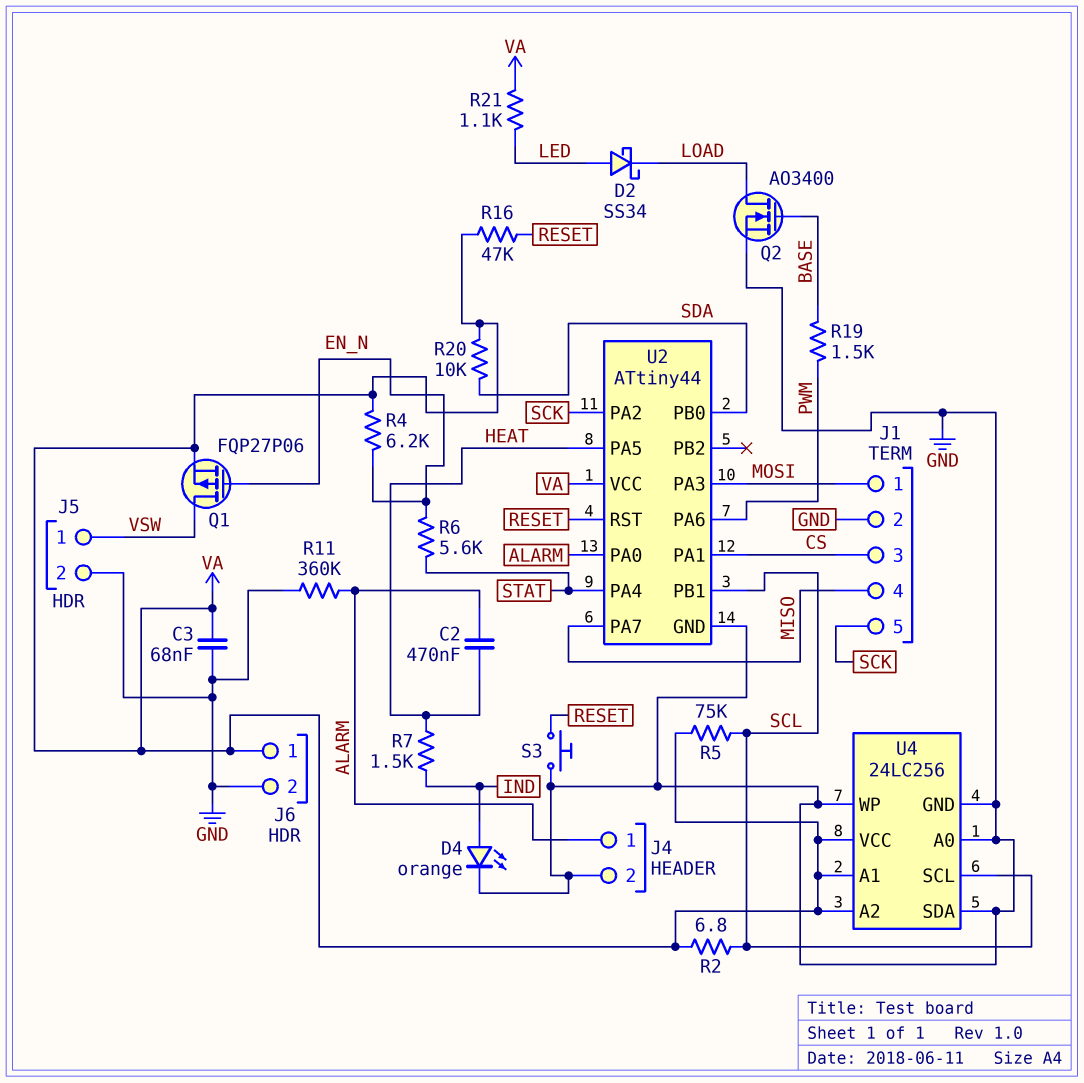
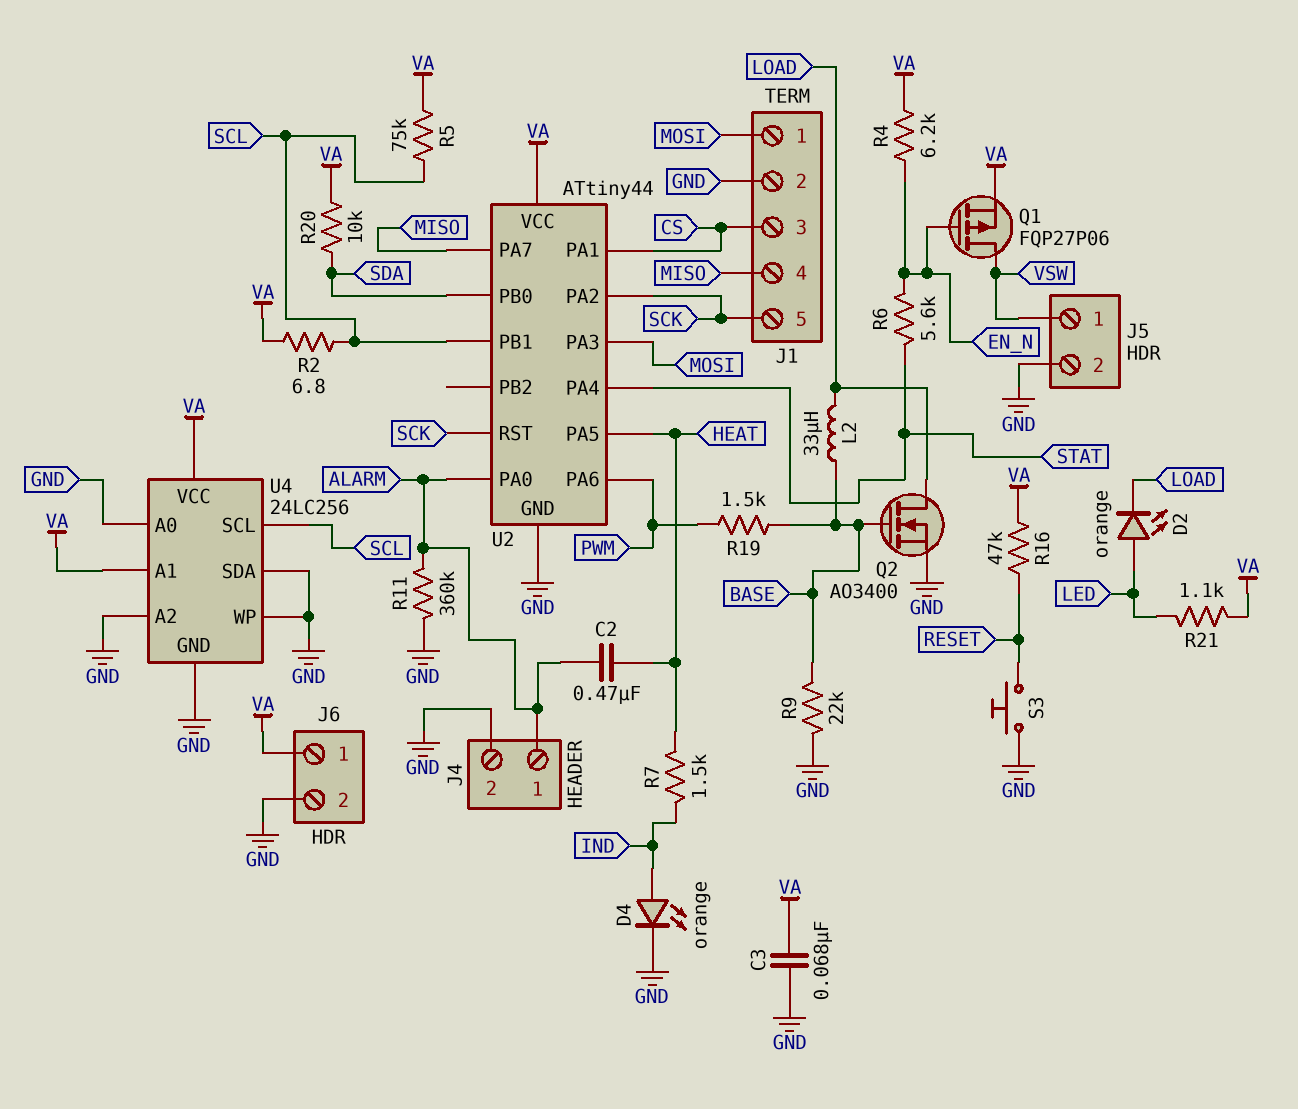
D2: schottky SS34 (A LED, K LOAD) -> LED orange (A LED, K LOAD)
L2: none -> 33uH (BASE, LOAD)
R9: none -> 22k (BASE, GND)
U2 pin RST: RESET -> SCK
U4 pin A2: VA -> GND

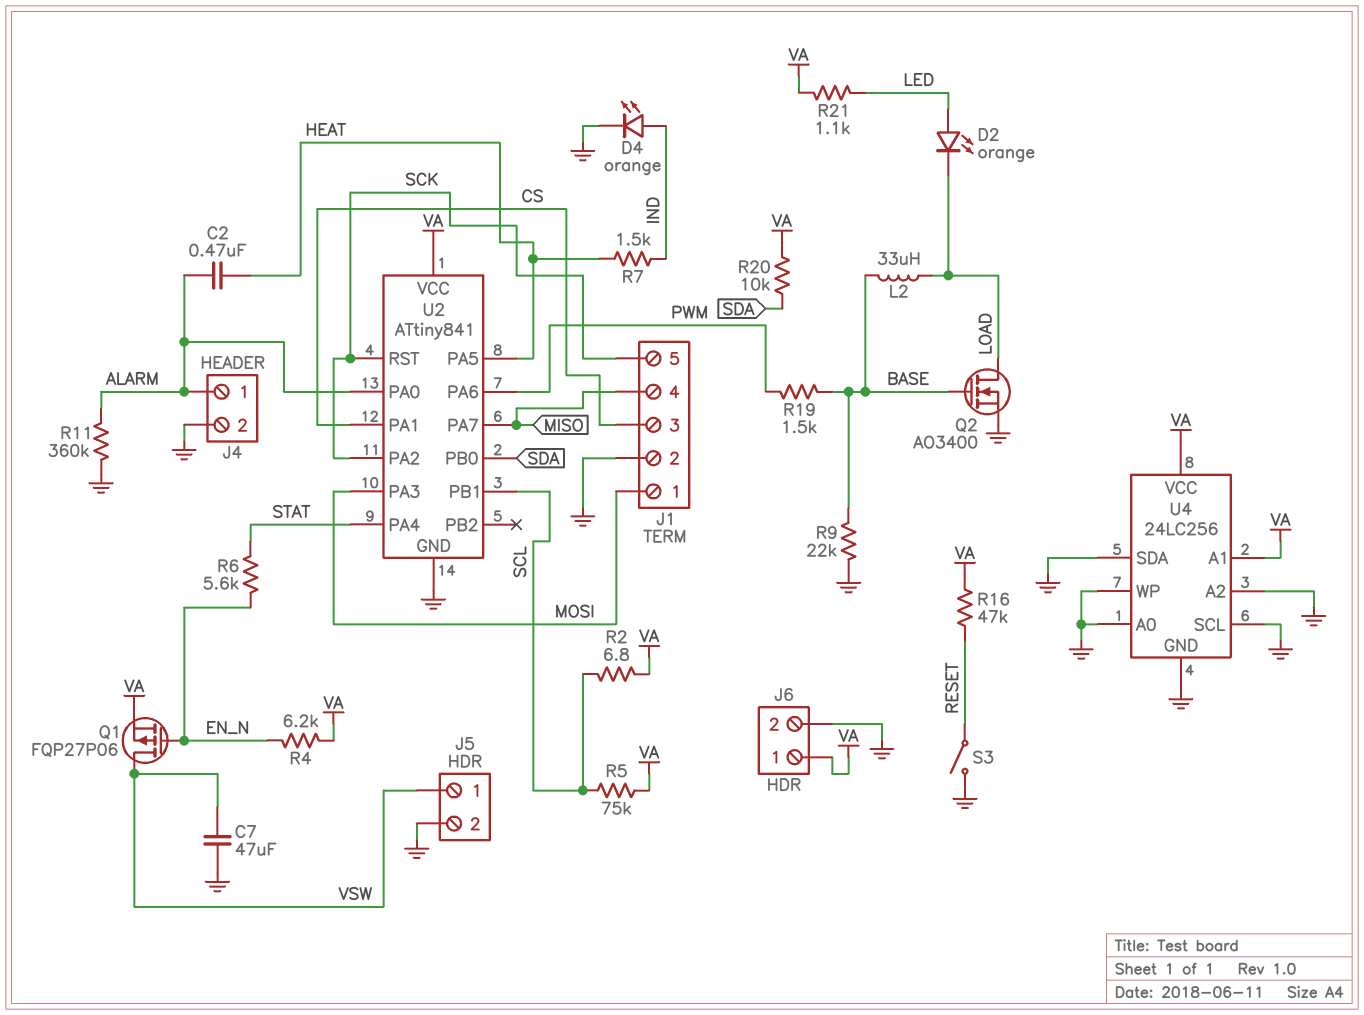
C3: 68nF (GND, VA) -> none
C7: none -> 47uF (GND, VSW)
S3: button (GND, RESET) -> switch (GND, RESET)
U2: ATtiny44 -> ATtiny841
U4 pin SCL: SCL -> GND

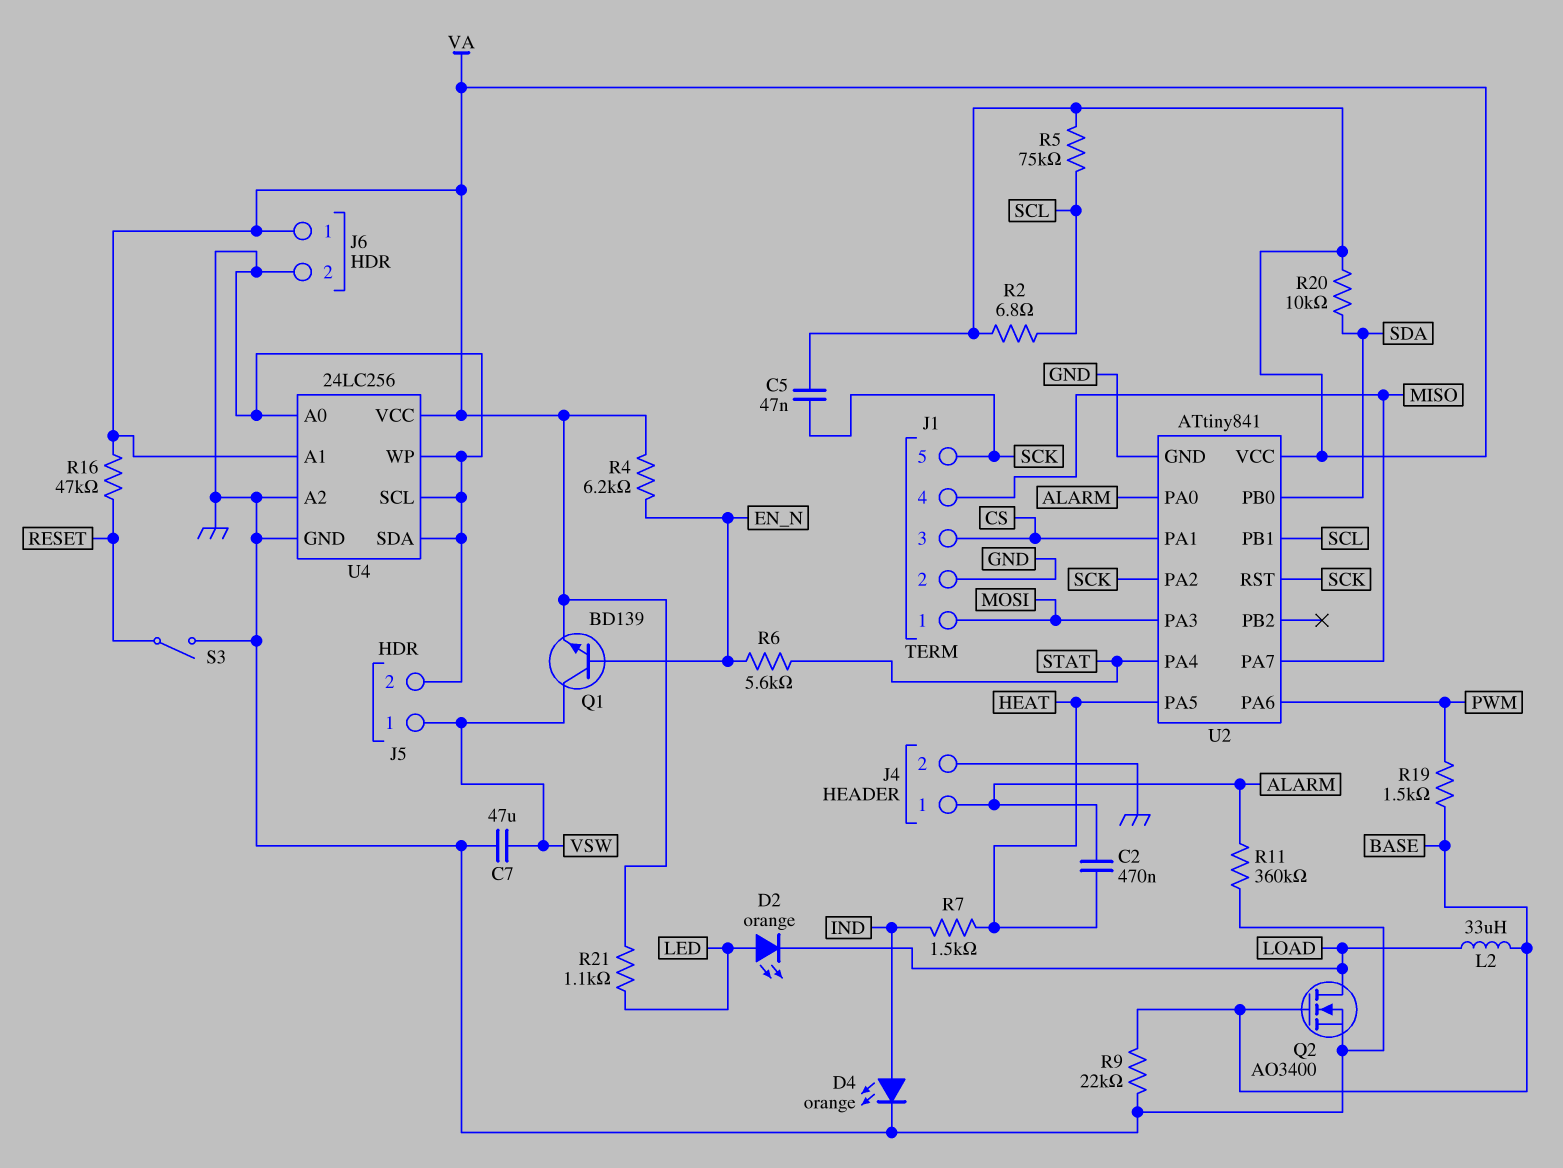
C5: none -> 47nF (SCK, VA)
Q1: PMOS FQP27P06 (G EN_N, D VSW, S VA) -> NPN BD139 (B EN_N, C VSW, E VA)

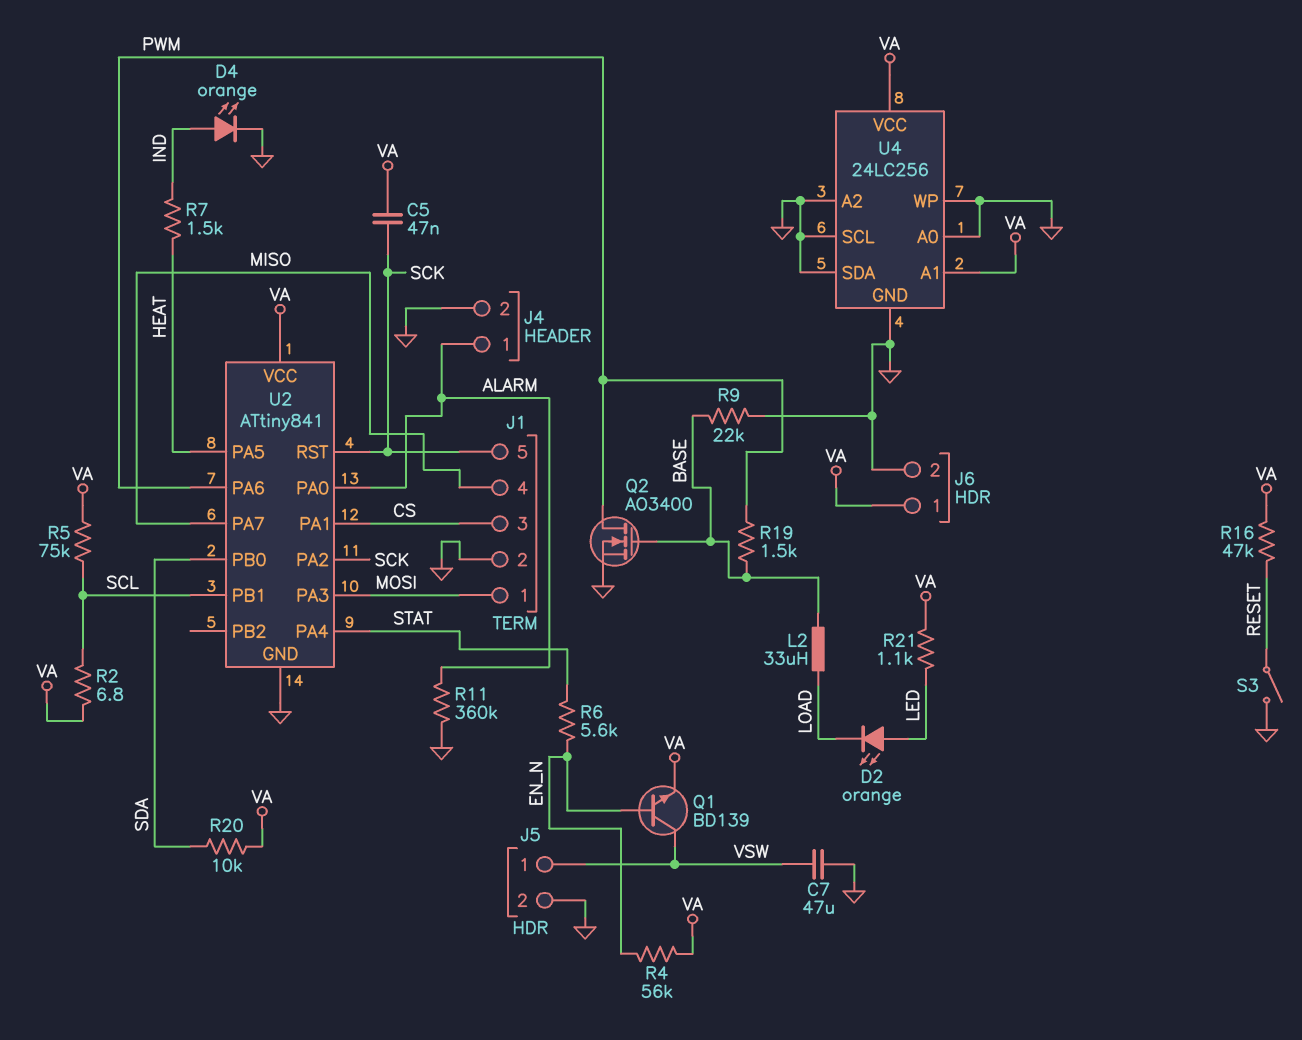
C2: 470nF (ALARM, HEAT) -> none
Q2: NMOS AO3400 (G BASE, D LOAD, S GND) -> NMOS AO3400 (G BASE, D PWM, S GND)
R4: 6.2k (EN_N, VA) -> 56k (EN_N, VA)

